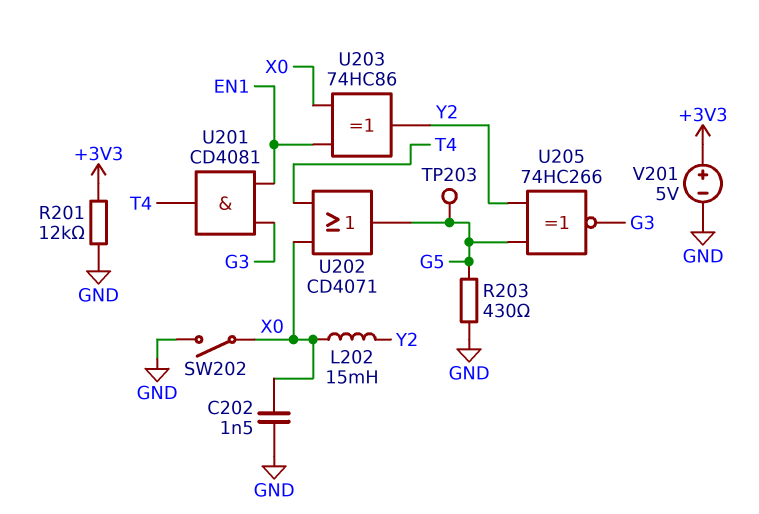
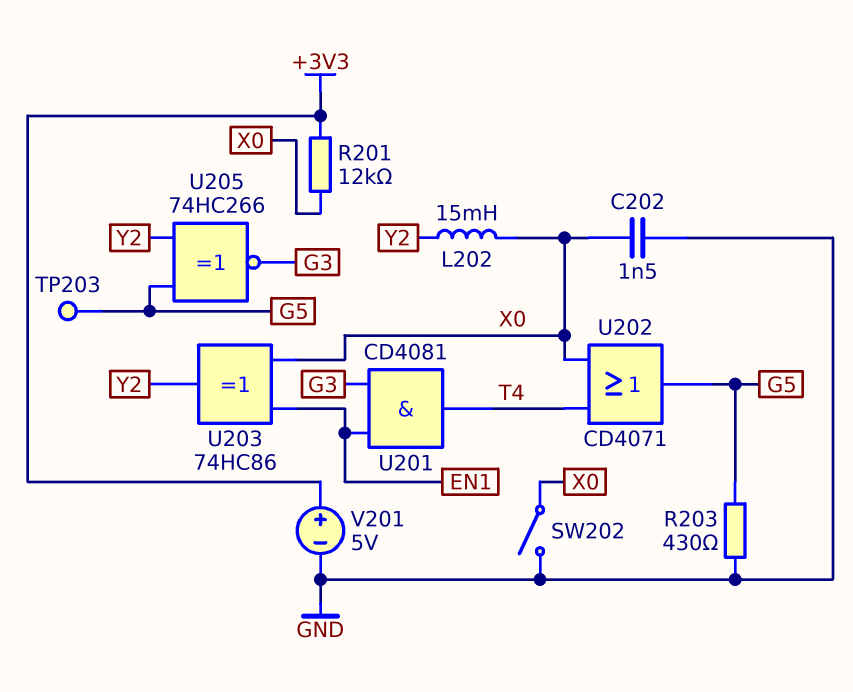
R201: 12k (+3V3, GND) -> 12k (+3V3, X0)

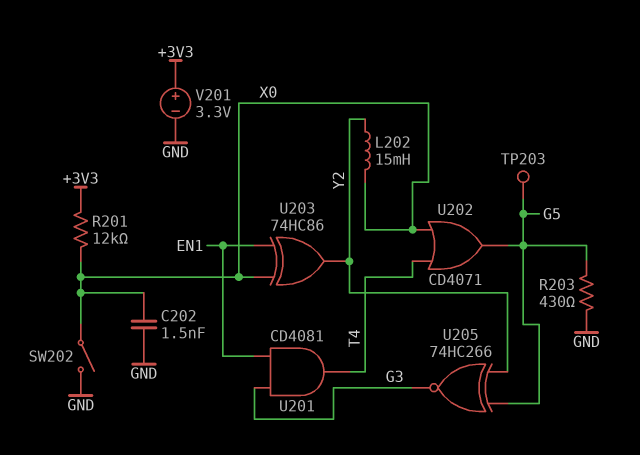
V201: 5V (plus +3V3, minus GND) -> 3.3V (plus +3V3, minus GND)

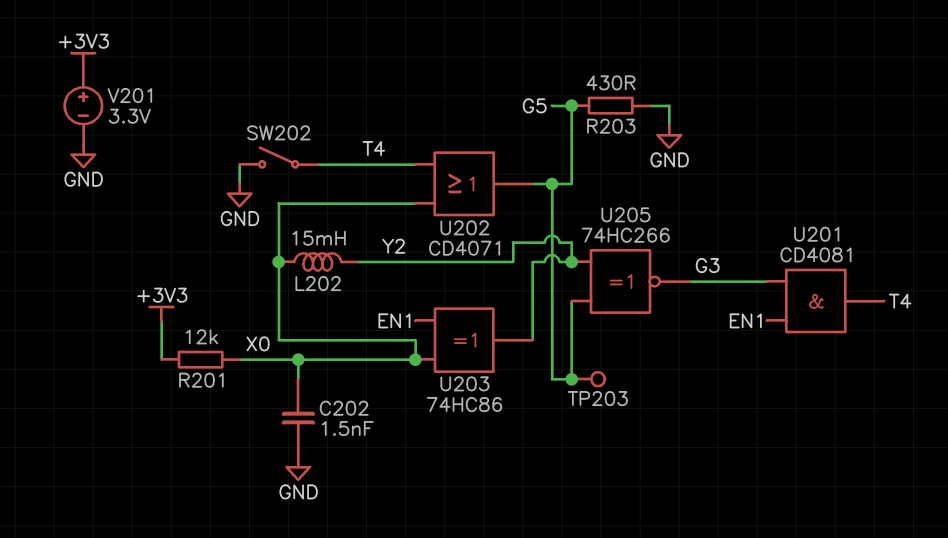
SW202: switch (GND, X0) -> switch (GND, T4)

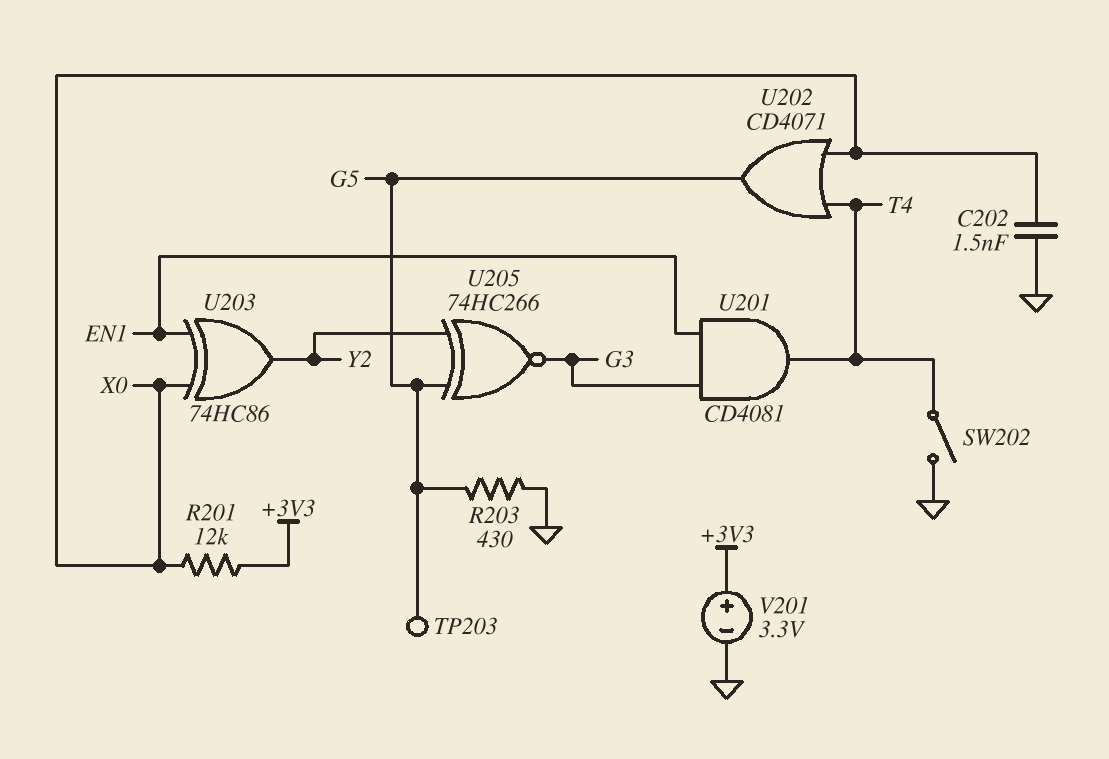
L202: 15mH (X0, Y2) -> none

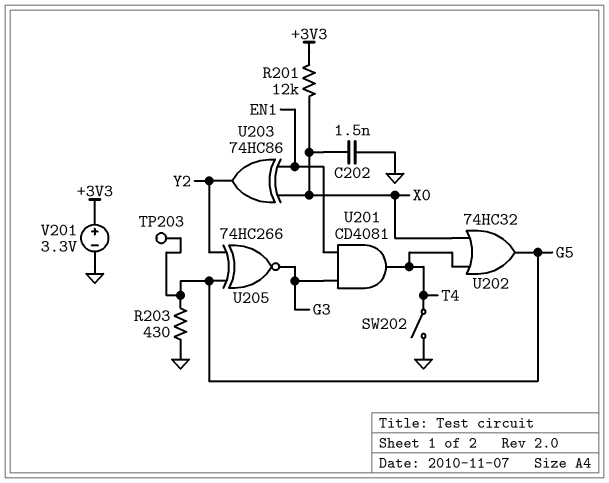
U202: OR CD4071 (in T4, in X0, out G5) -> OR 74HC32 (in T4, in X0, out G5)

